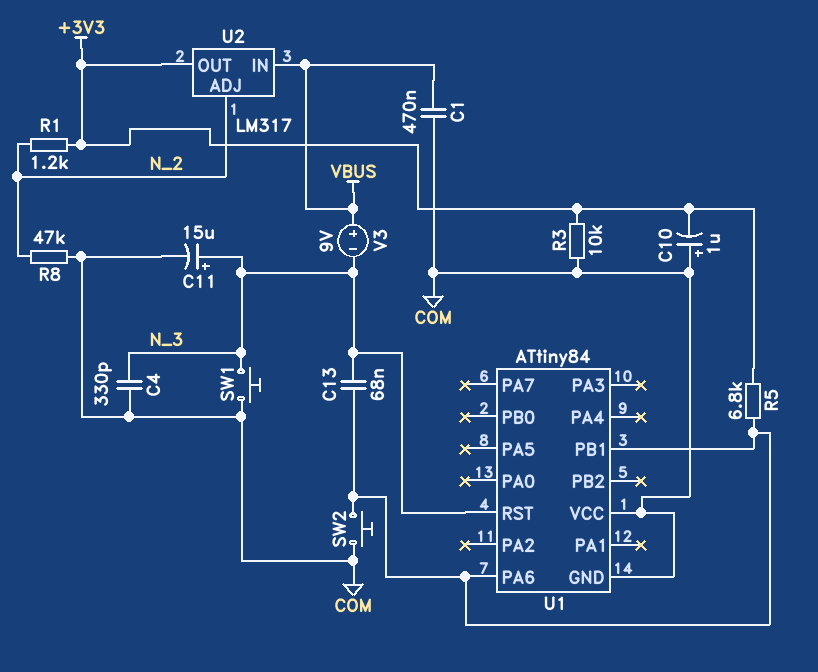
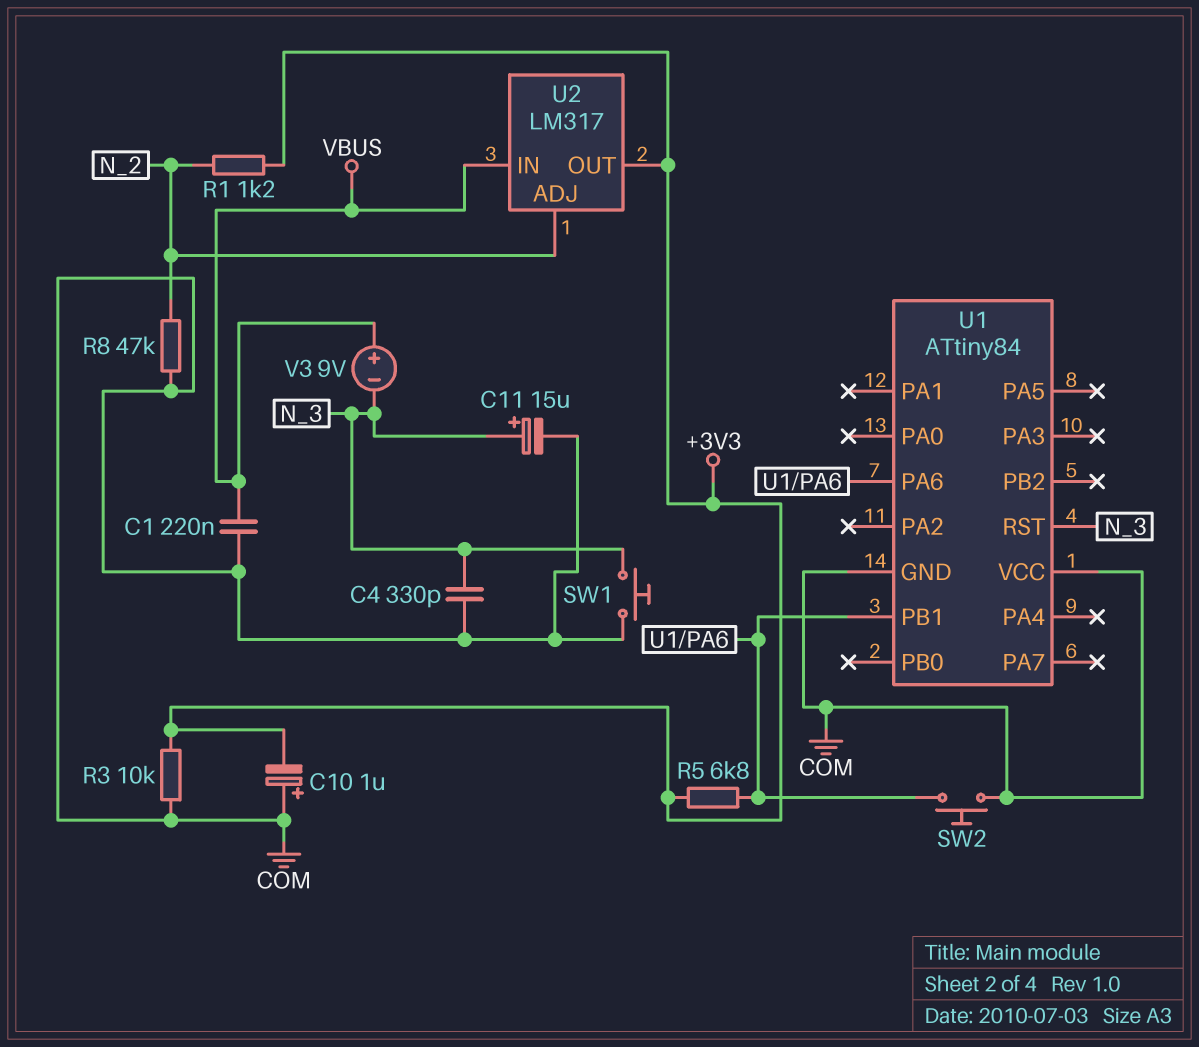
C1: 470nF (COM, VBUS) -> 220nF (COM, VBUS)
C13: 68nF (N_3, U1/PA6) -> none

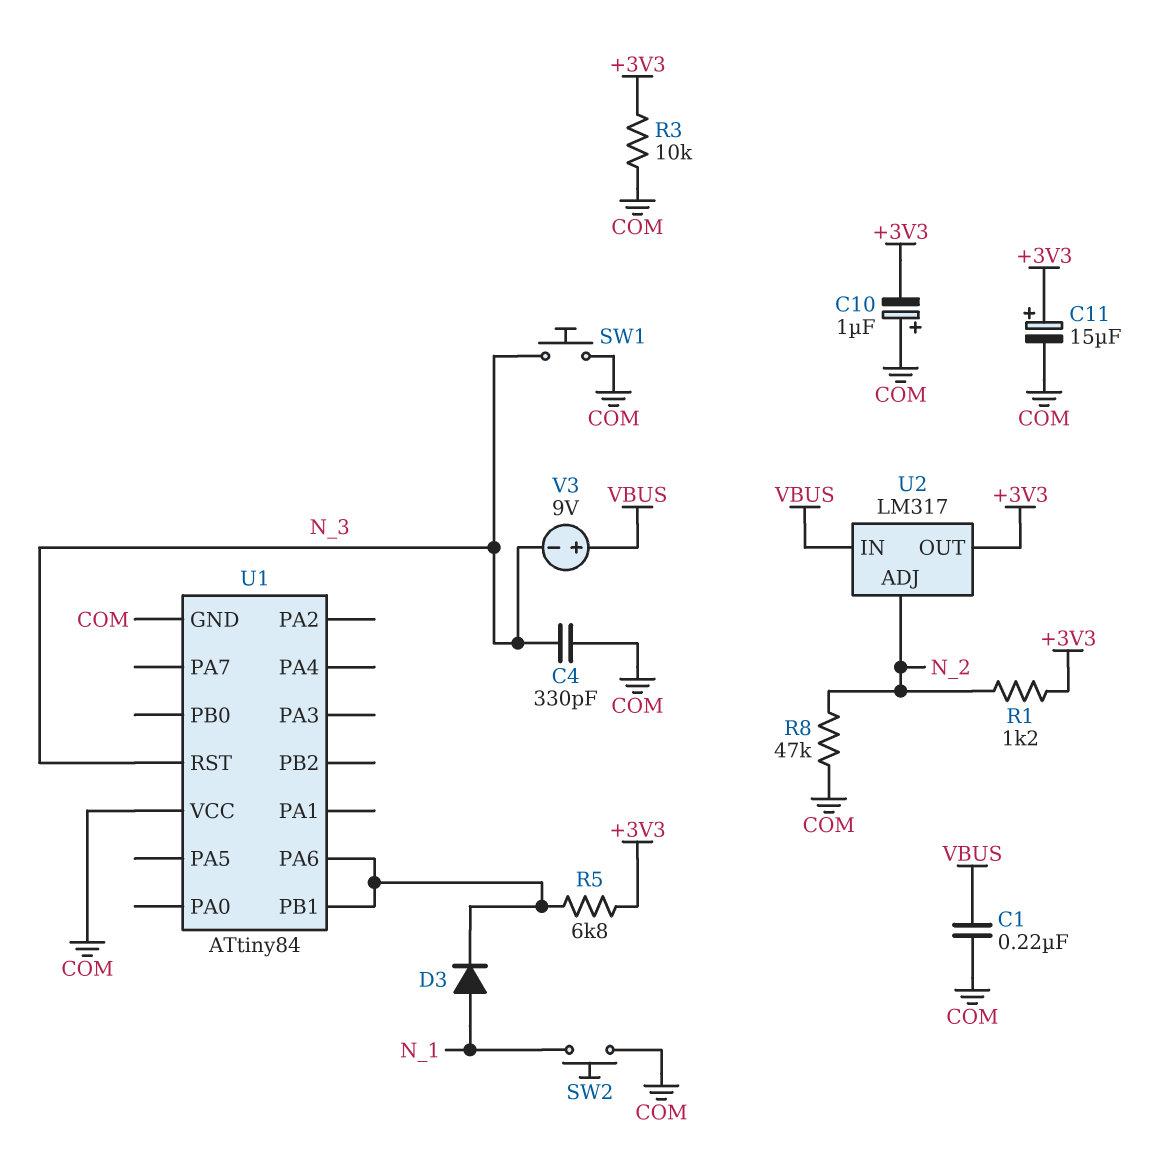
C11: 15uF (plus N_3, minus COM) -> 15uF (plus +3V3, minus COM)
D3: none -> diode (A N_1, K U1/PA6)
SW2: button (COM, U1/PA6) -> button (COM, N_1)

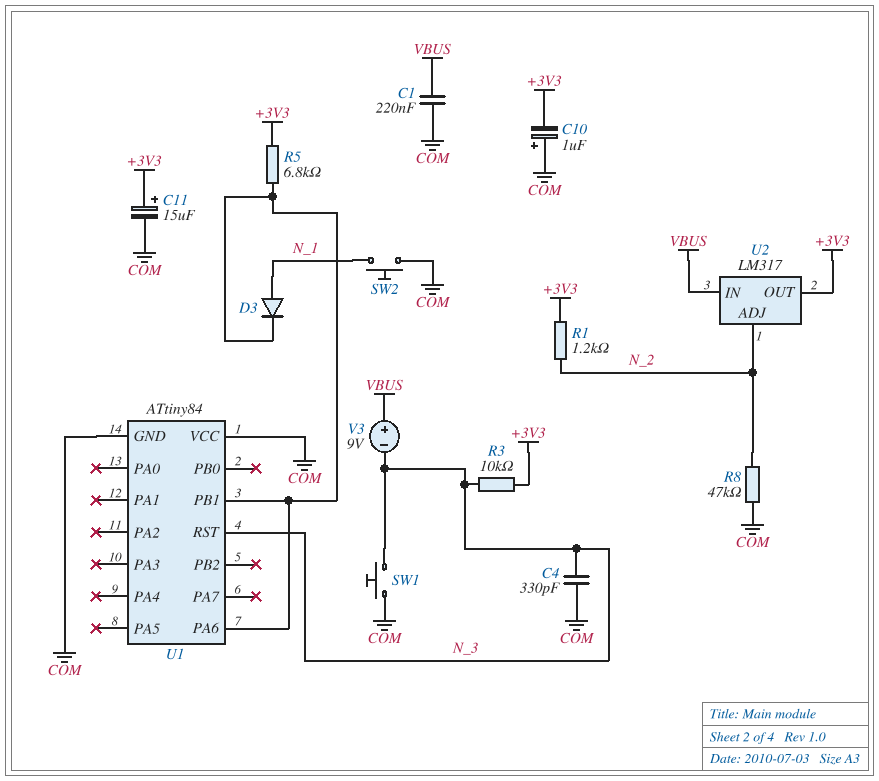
R3: 10k (+3V3, COM) -> 10k (+3V3, N_3)

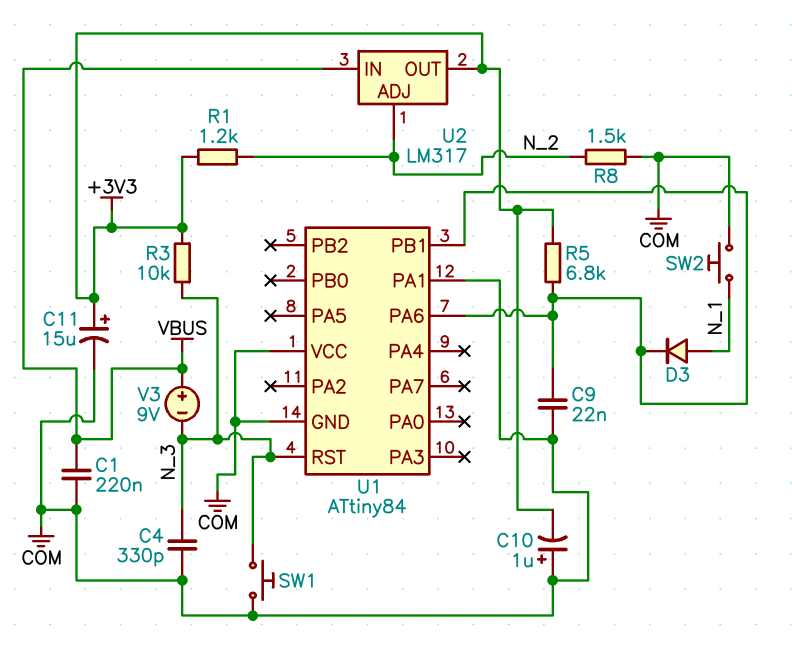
C9: none -> 22nF (COM, U1/PA6)
R8: 47k (COM, N_2) -> 1.5k (COM, N_2)
U1 pin PA1: none -> COM

